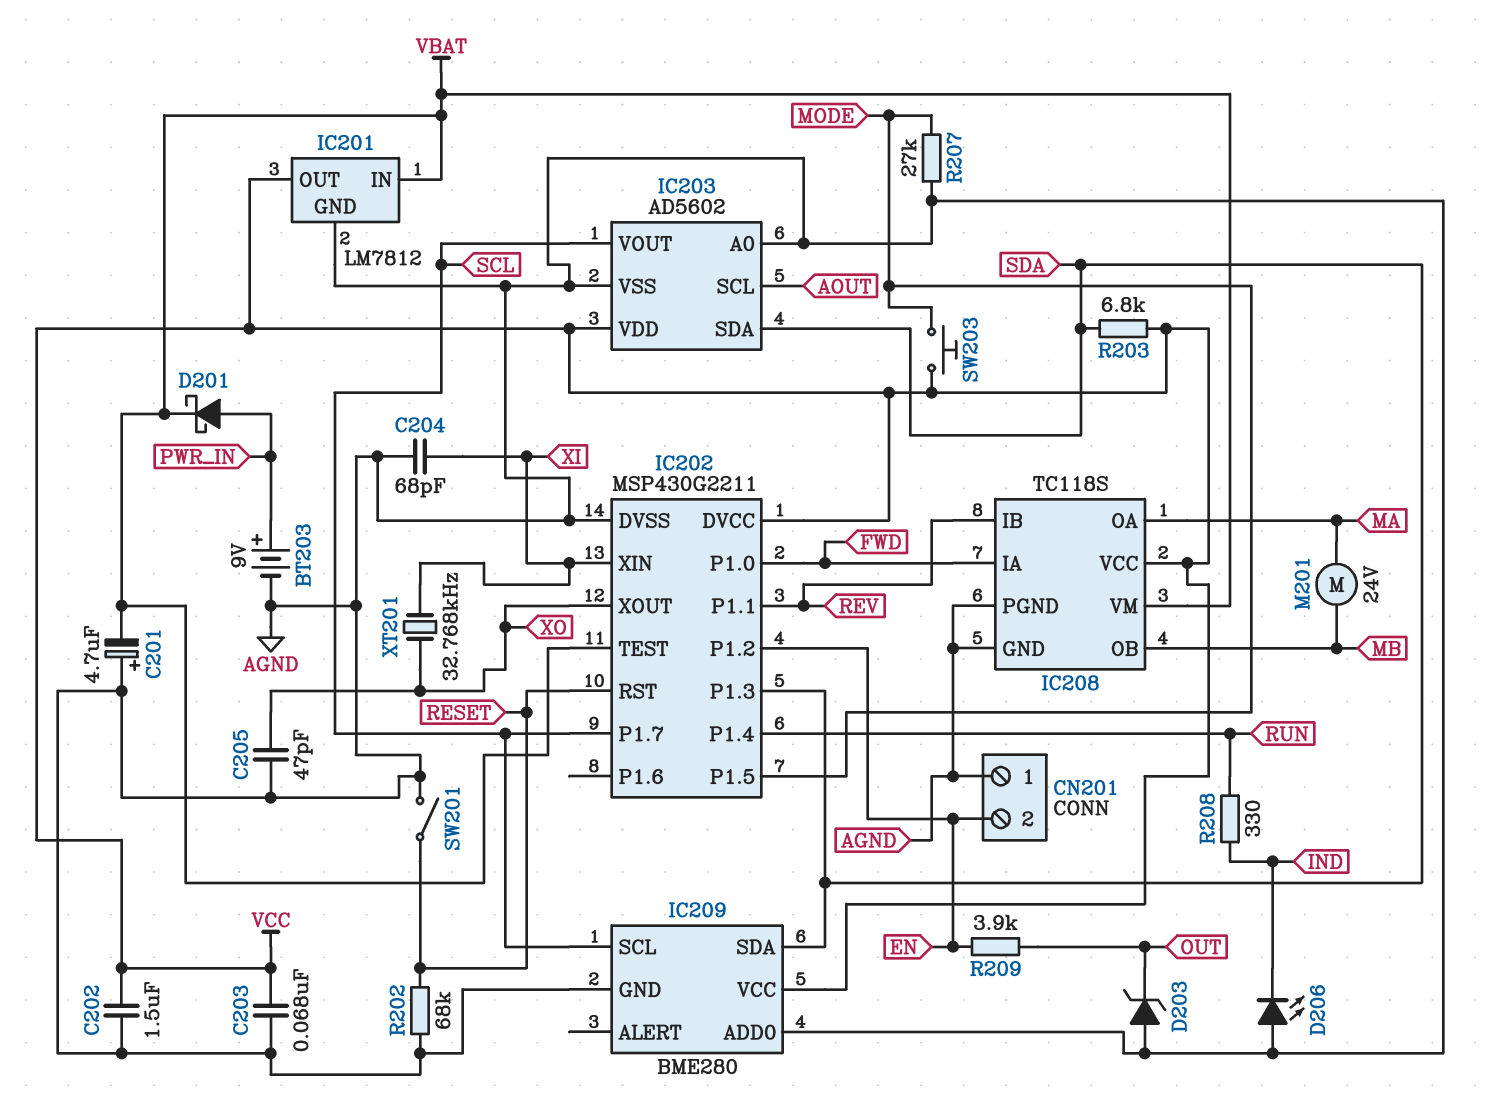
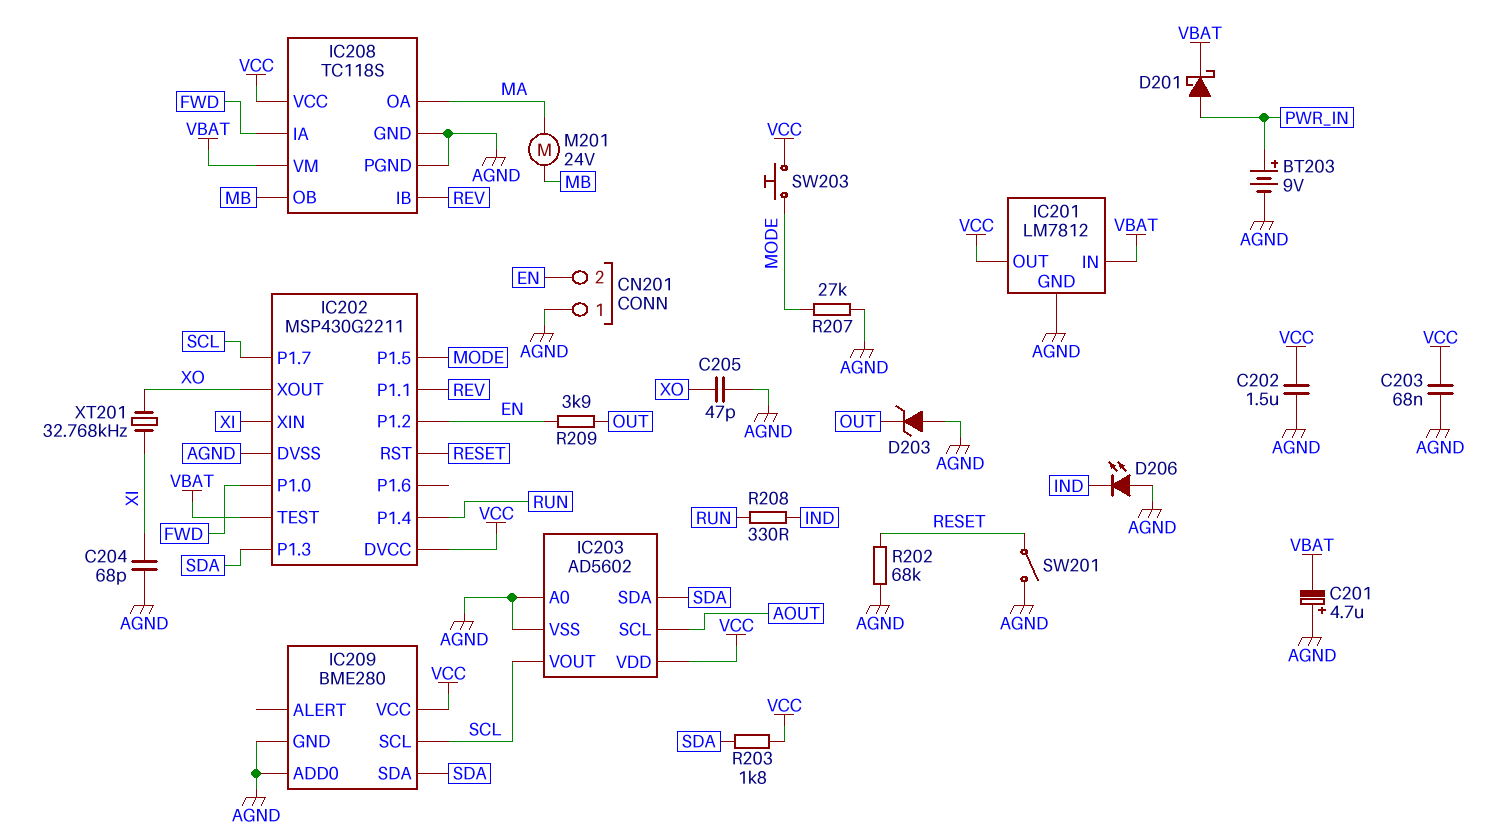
R203: 6.8k (SDA, VCC) -> 1.8k (SDA, VCC)

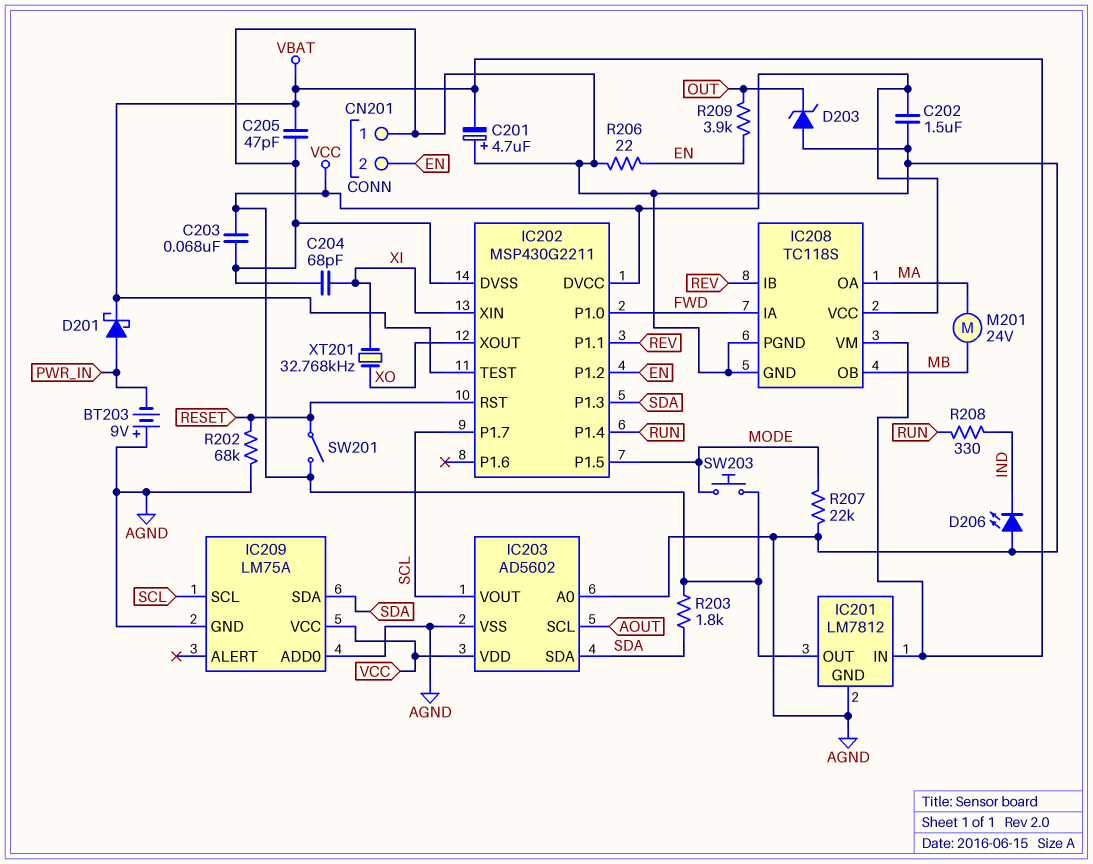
BT203: 9V (plus PWR_IN, minus AGND) -> 9V (plus AGND, minus PWR_IN)
C205: 47pF (AGND, XO) -> 47pF (AGND, VBAT)
IC209: BME280 -> LM75A
R206: none -> 22 (AGND, EN)
R207: 27k (AGND, MODE) -> 22k (AGND, MODE)
SW201: switch (AGND, RESET) -> switch (RESET, VCC)

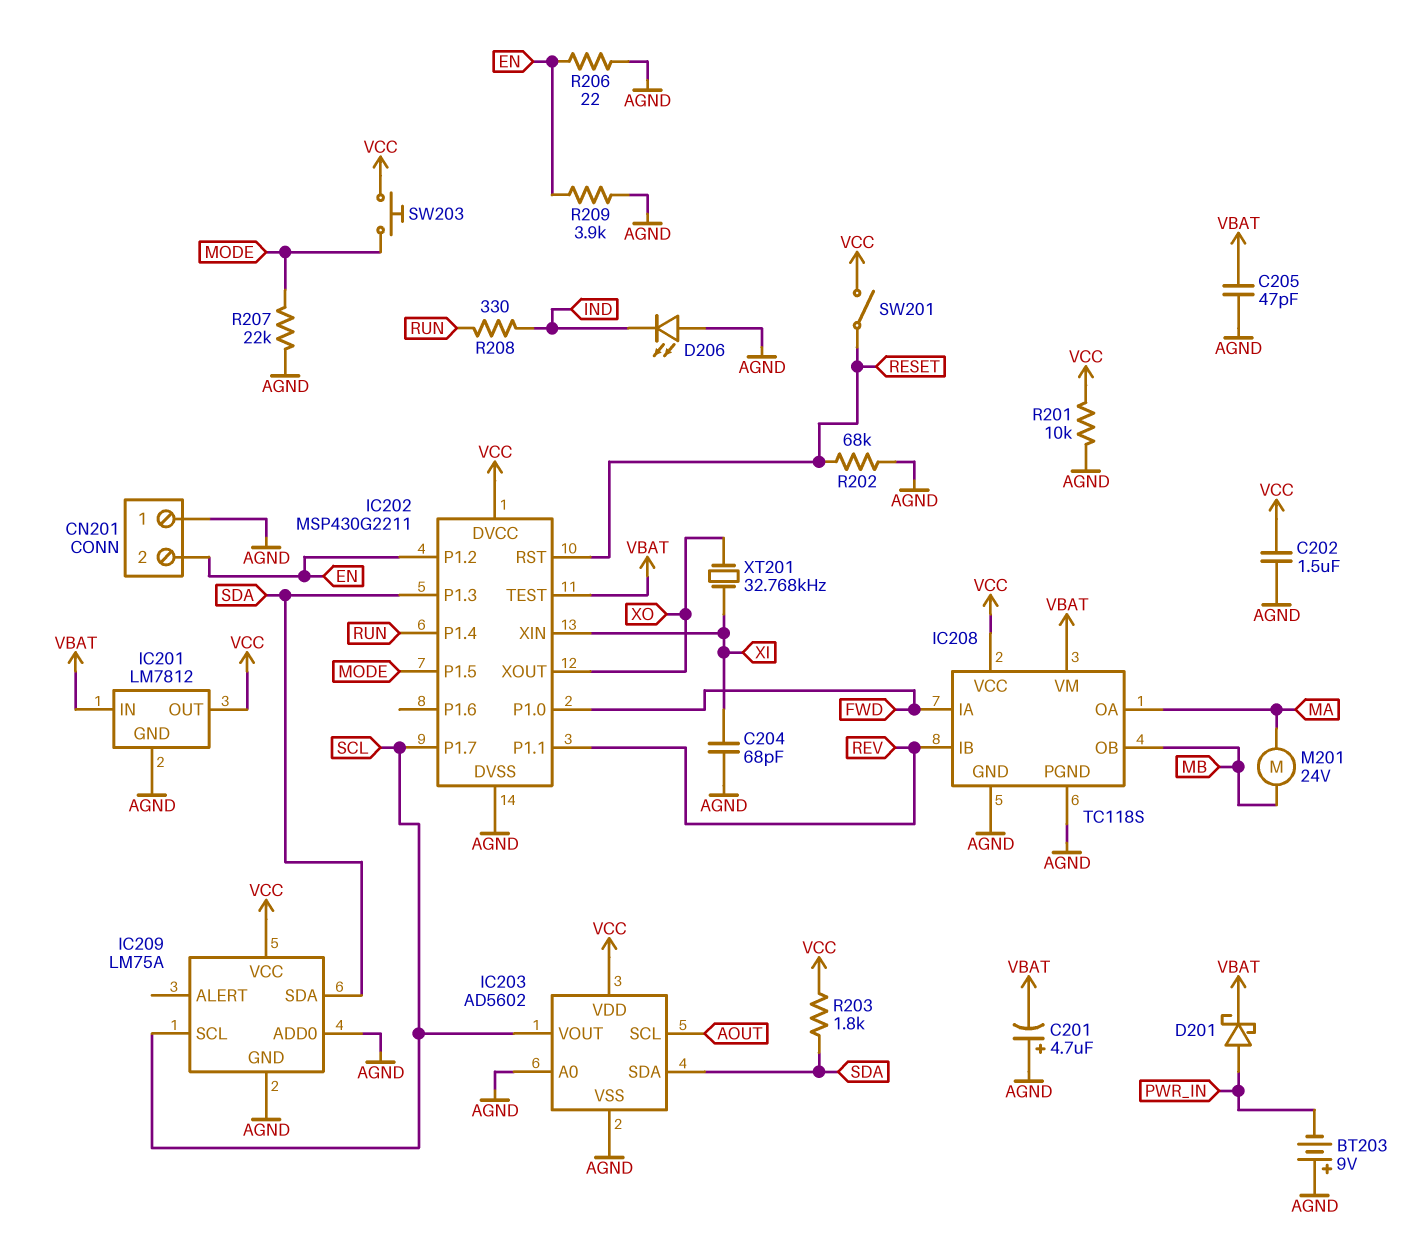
C203: 68nF (AGND, VCC) -> none
D203: zener (A AGND, K OUT) -> none
R201: none -> 10k (AGND, VCC)
R209: 3.9k (EN, OUT) -> 3.9k (AGND, EN)

